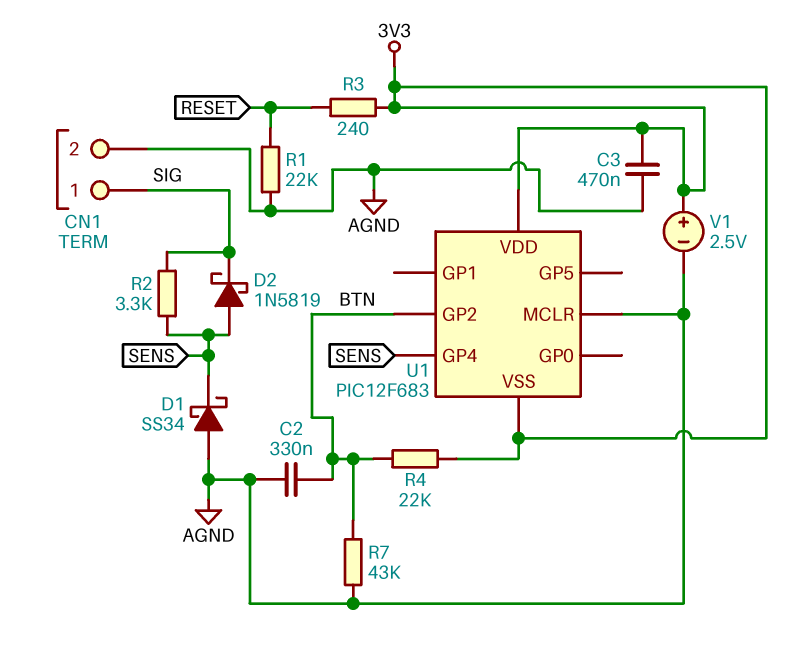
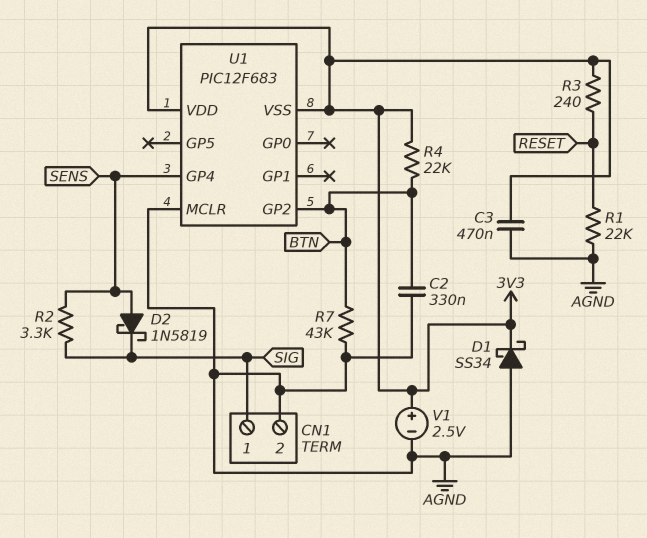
D1: schottky SS34 (A AGND, K SENS) -> schottky SS34 (A AGND, K 3V3)

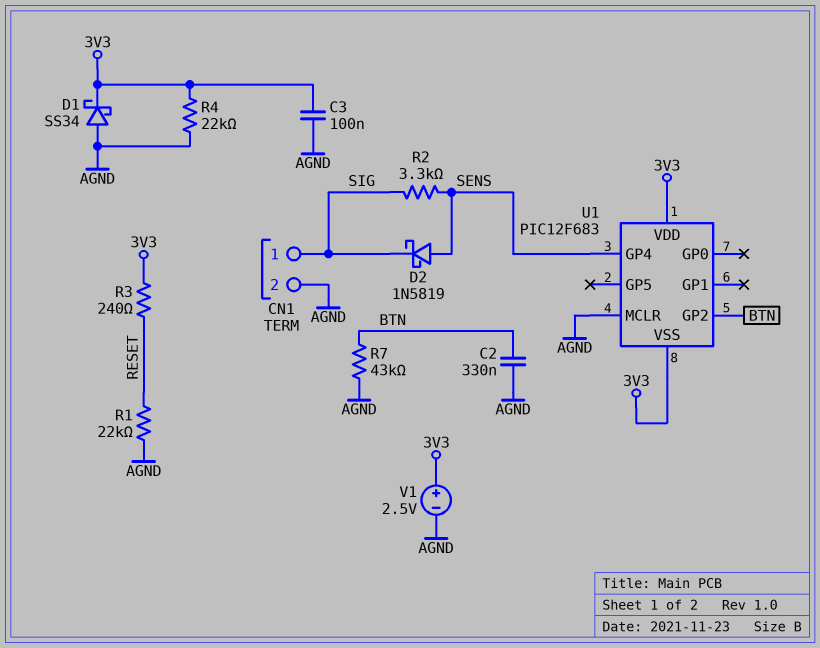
C3: 470nF (3V3, AGND) -> 100nF (3V3, AGND)
R4: 22k (3V3, BTN) -> 22k (3V3, AGND)

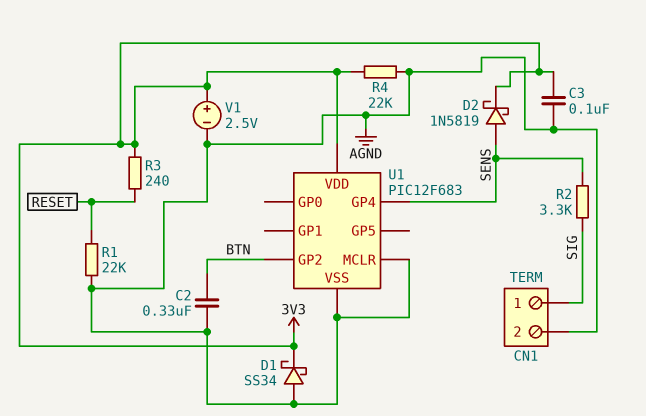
D2: schottky 1N5819 (A SENS, K SIG) -> schottky 1N5819 (A SENS, K 3V3)
R7: 43k (AGND, BTN) -> none
U1 pin VSS: 3V3 -> AGND

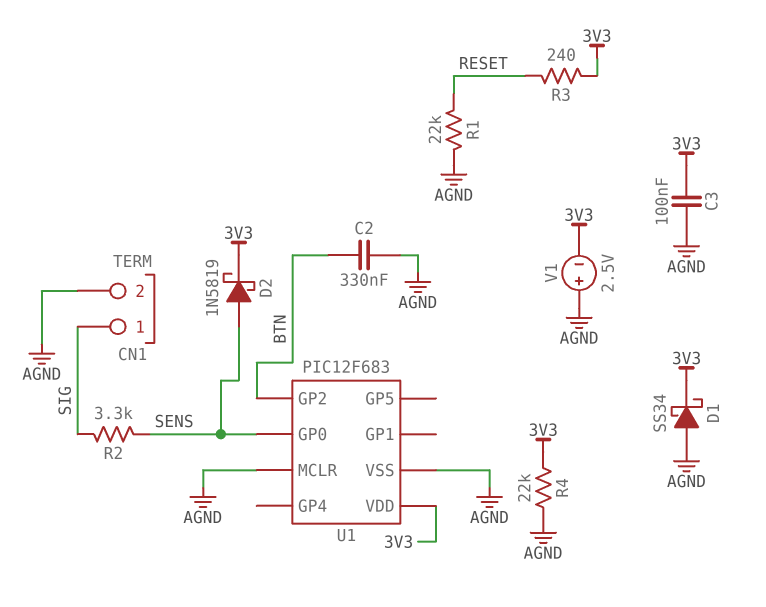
U1 pin GP0: none -> SENS
U1 pin GP4: SENS -> none
V1: 2.5V (plus 3V3, minus AGND) -> 2.5V (plus AGND, minus 3V3)

